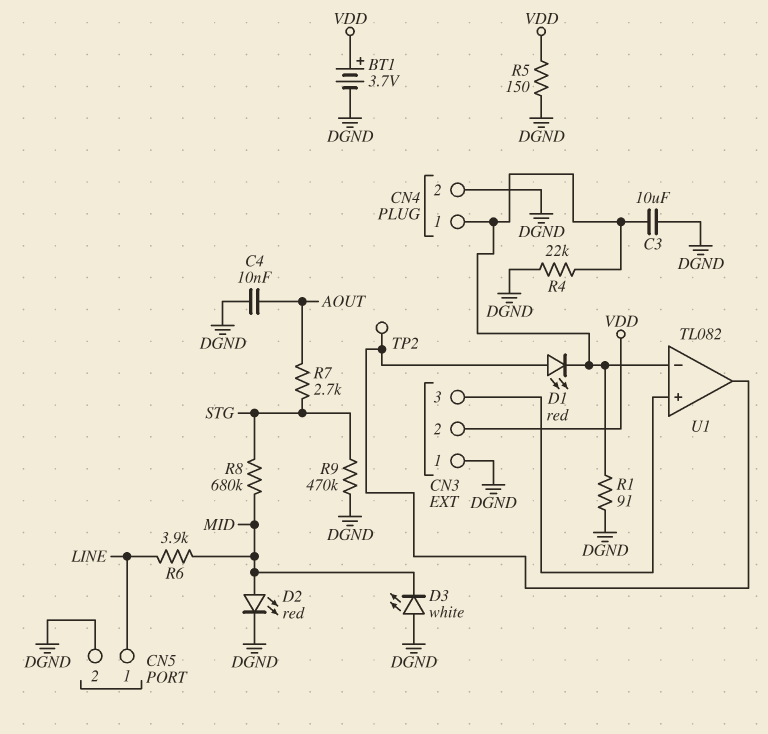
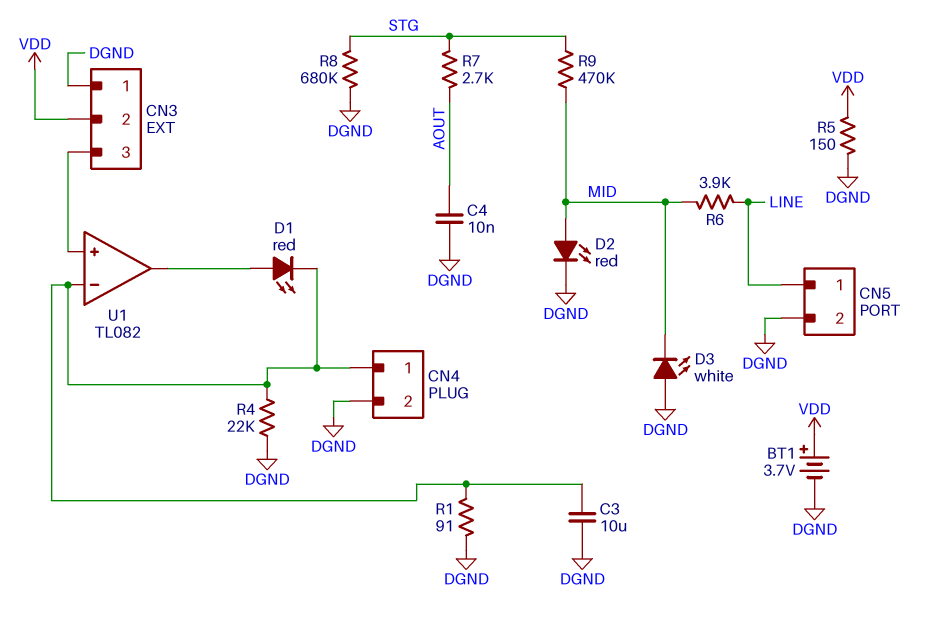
R8: 680k (MID, STG) -> 680k (DGND, STG)
R9: 470k (DGND, STG) -> 470k (MID, STG)
TP2: test point (U1/out) -> none

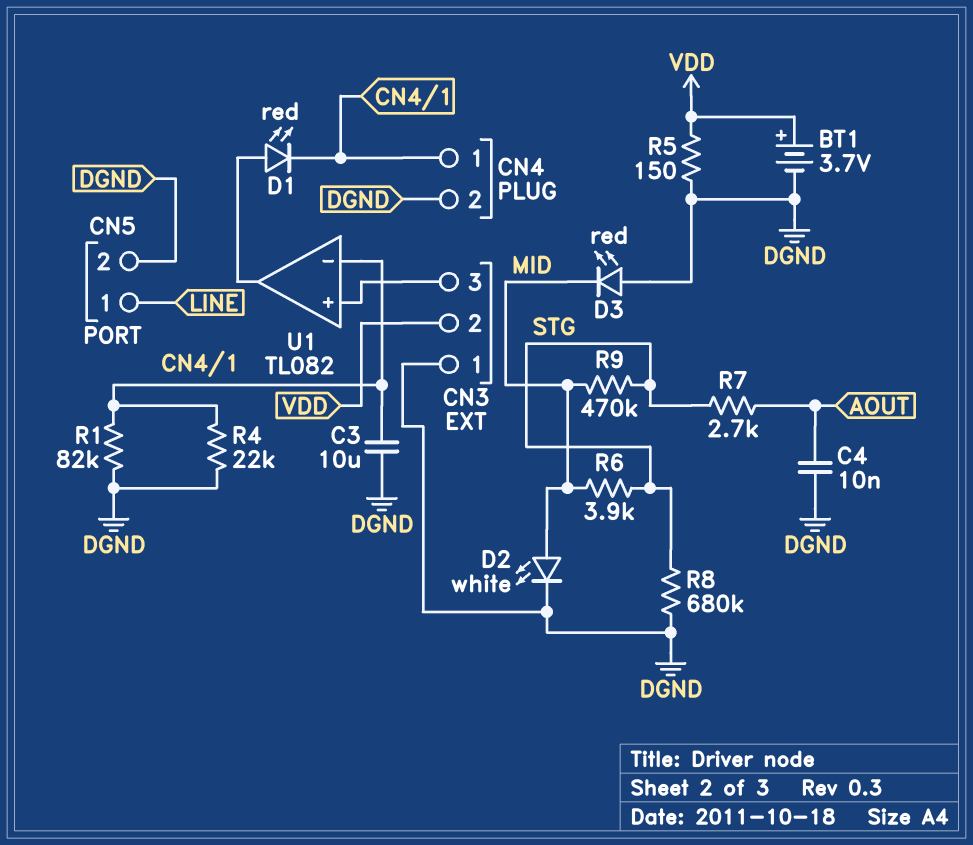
D2: LED red (A MID, K DGND) -> LED white (A MID, K DGND)
D3: LED white (A DGND, K MID) -> LED red (A DGND, K MID)
R1: 91 (CN4/1, DGND) -> 82k (CN4/1, DGND)
R6: 3.9k (LINE, MID) -> 3.9k (MID, STG)

